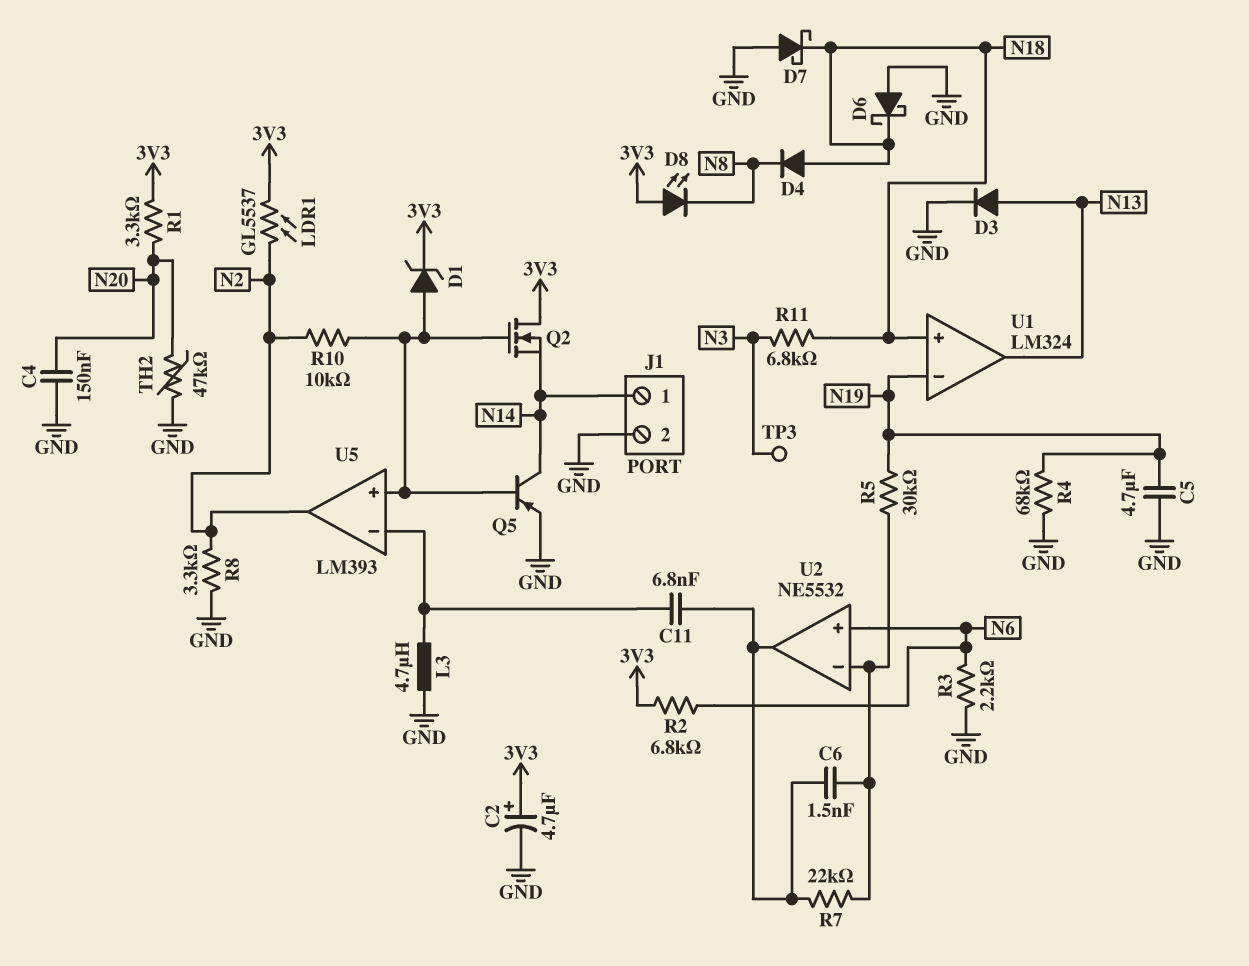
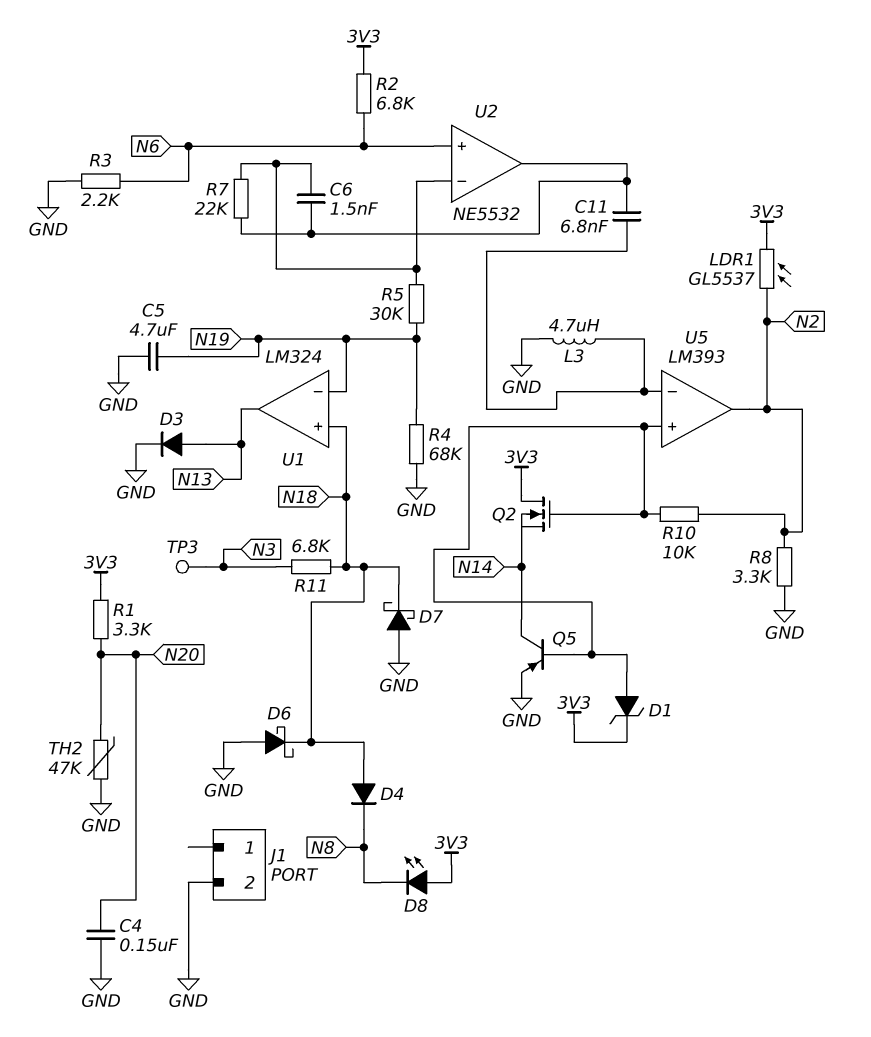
C2: 4.7uF (plus 3V3, minus GND) -> none
J1 pin 1: N14 -> none

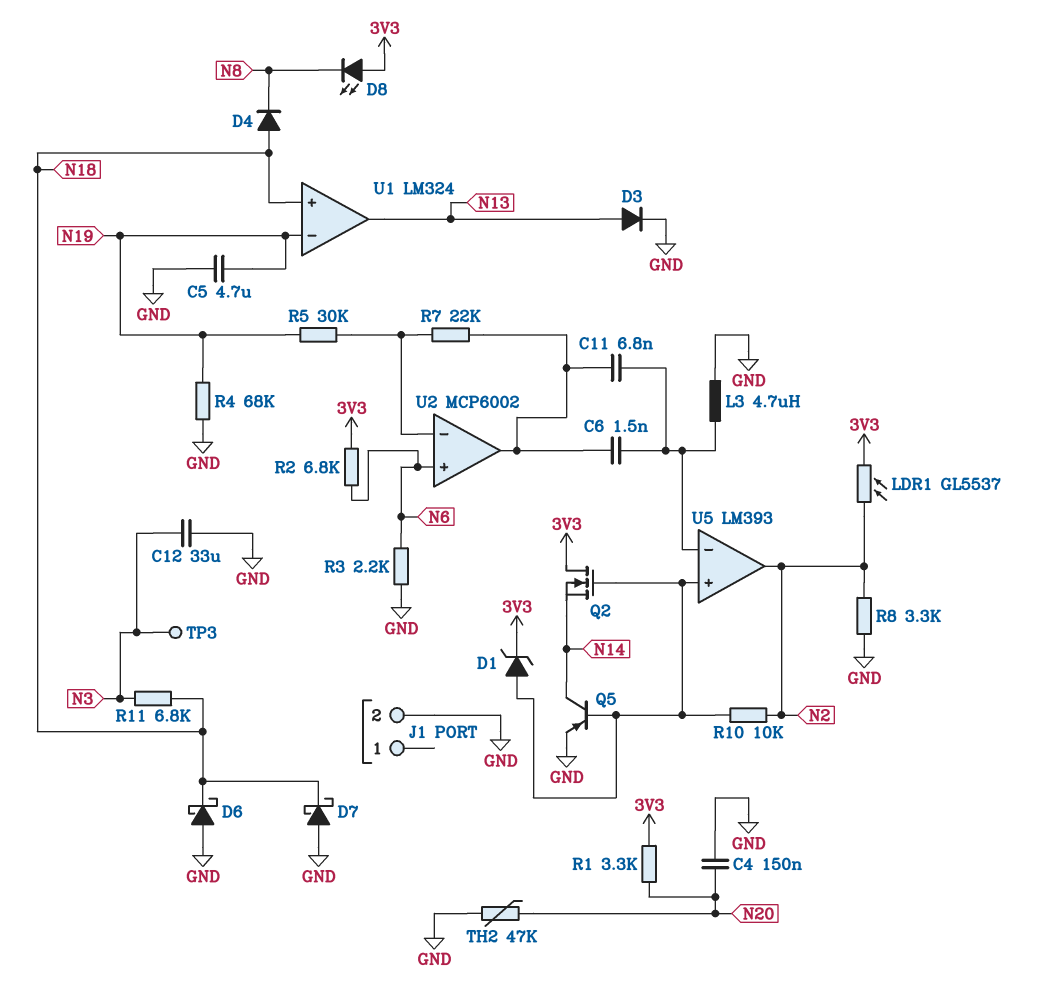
C6: 1.5nF (U2/in-, U2/out) -> 1.5nF (U2/out, U5/in-)
C12: none -> 33uF (GND, N3)
U2: NE5532 -> MCP6002

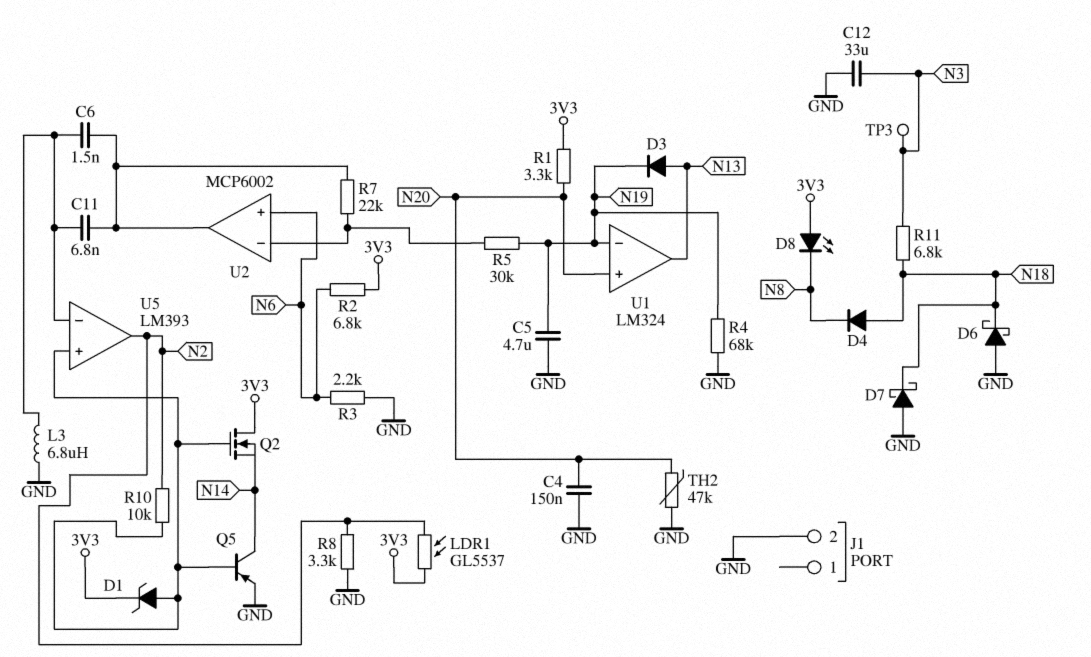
D3: diode (A N13, K GND) -> diode (A N13, K N19)
L3: 4.7uH (GND, U5/in-) -> 6.8uH (GND, U5/in-)
U1 pin in+: N18 -> N20

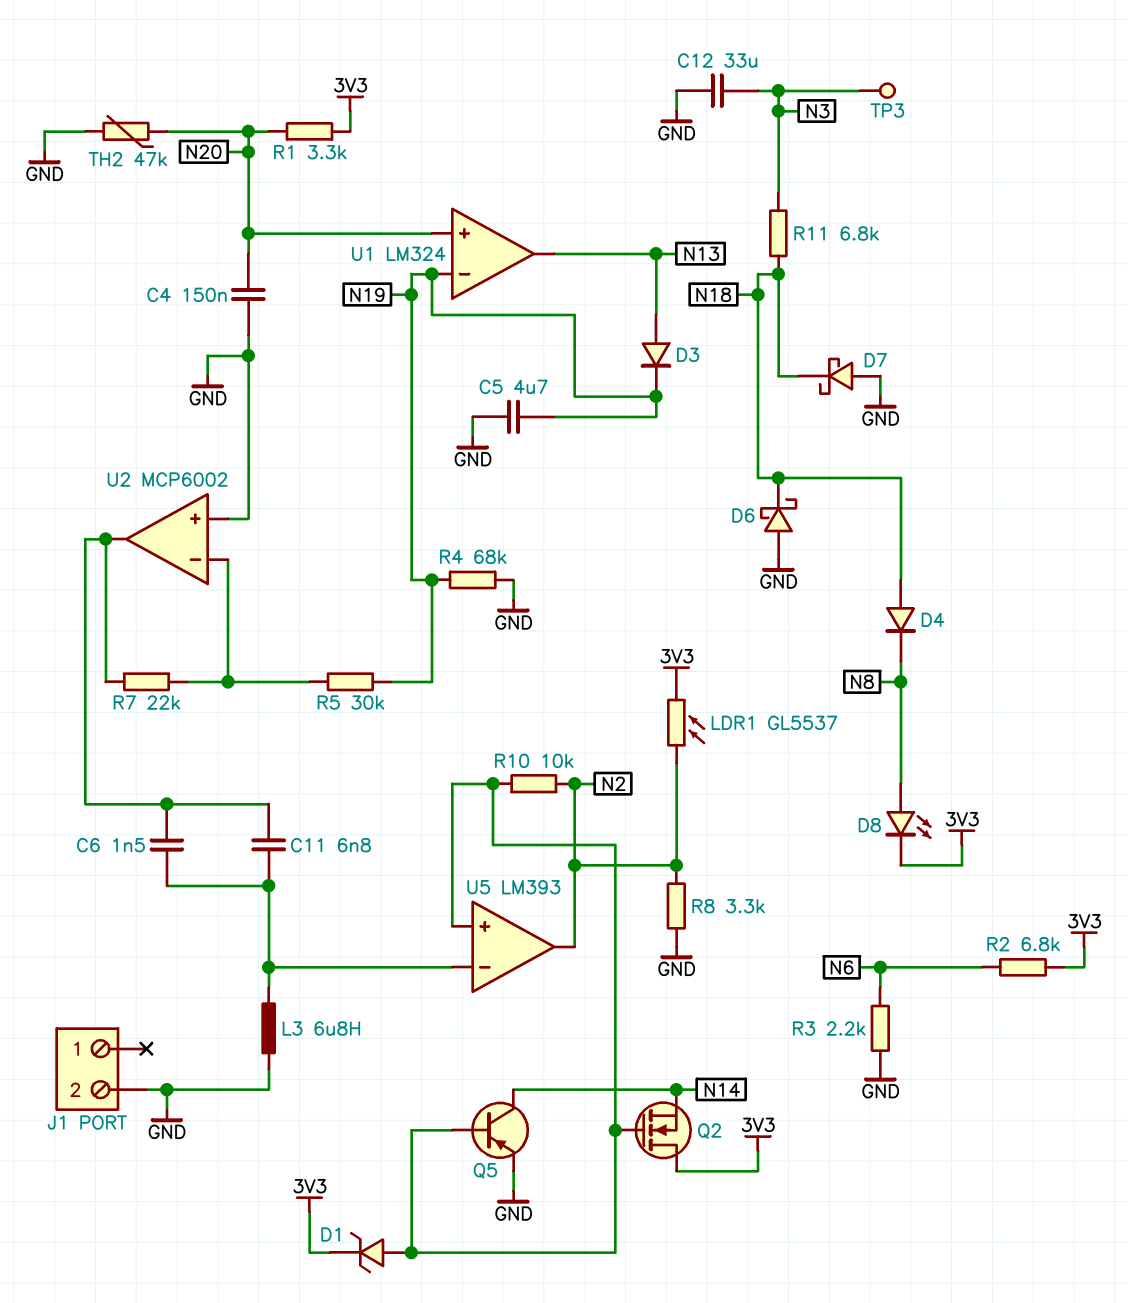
D8: LED (A 3V3, K N8) -> LED (A N8, K 3V3)
U2 pin in+: N6 -> GND

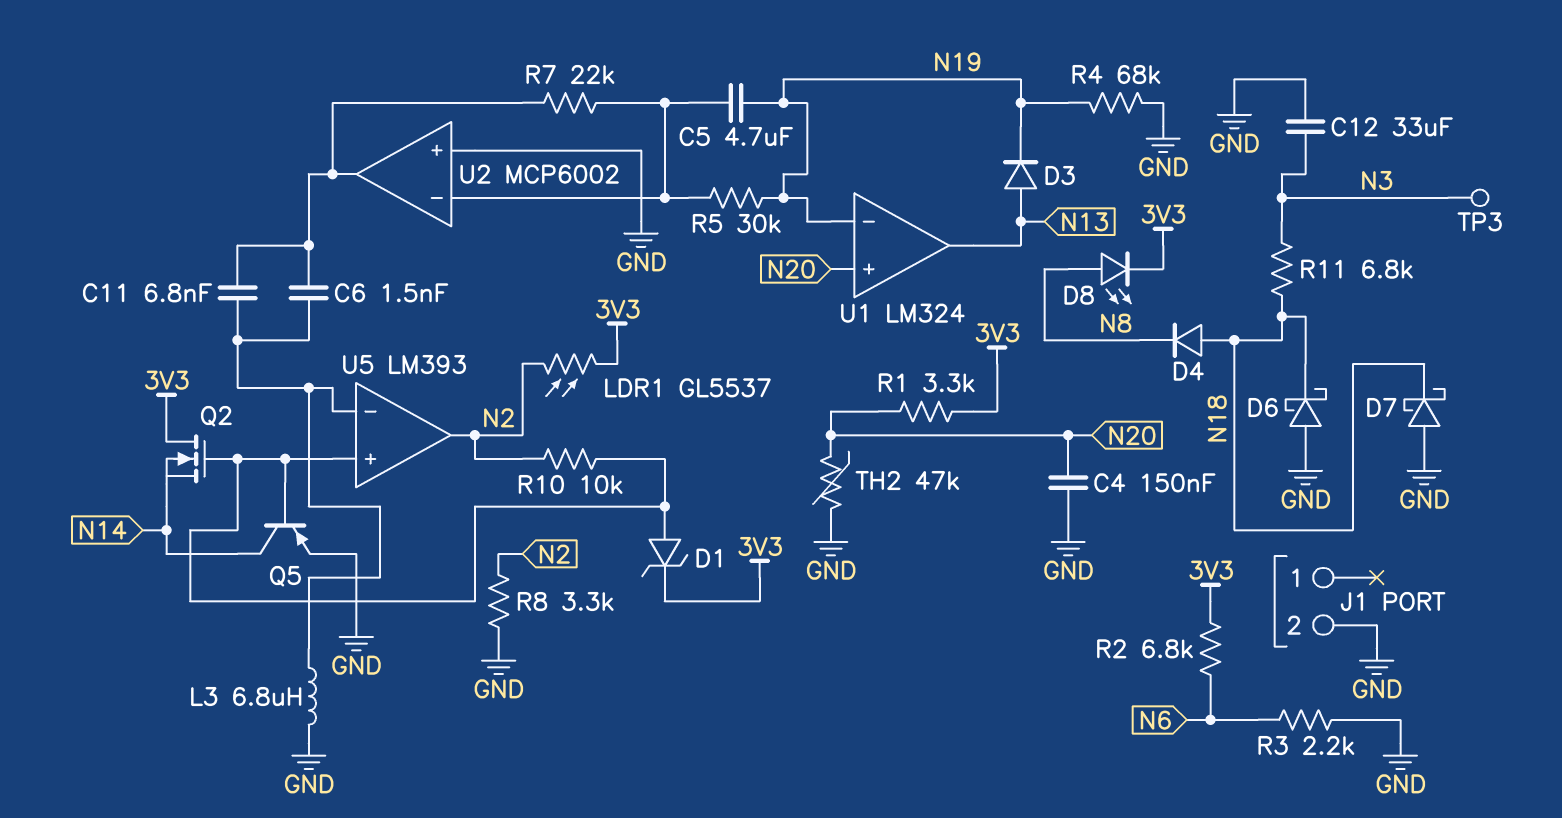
C5: 4.7uF (GND, N19) -> 4.7uF (N19, U2/in-)

